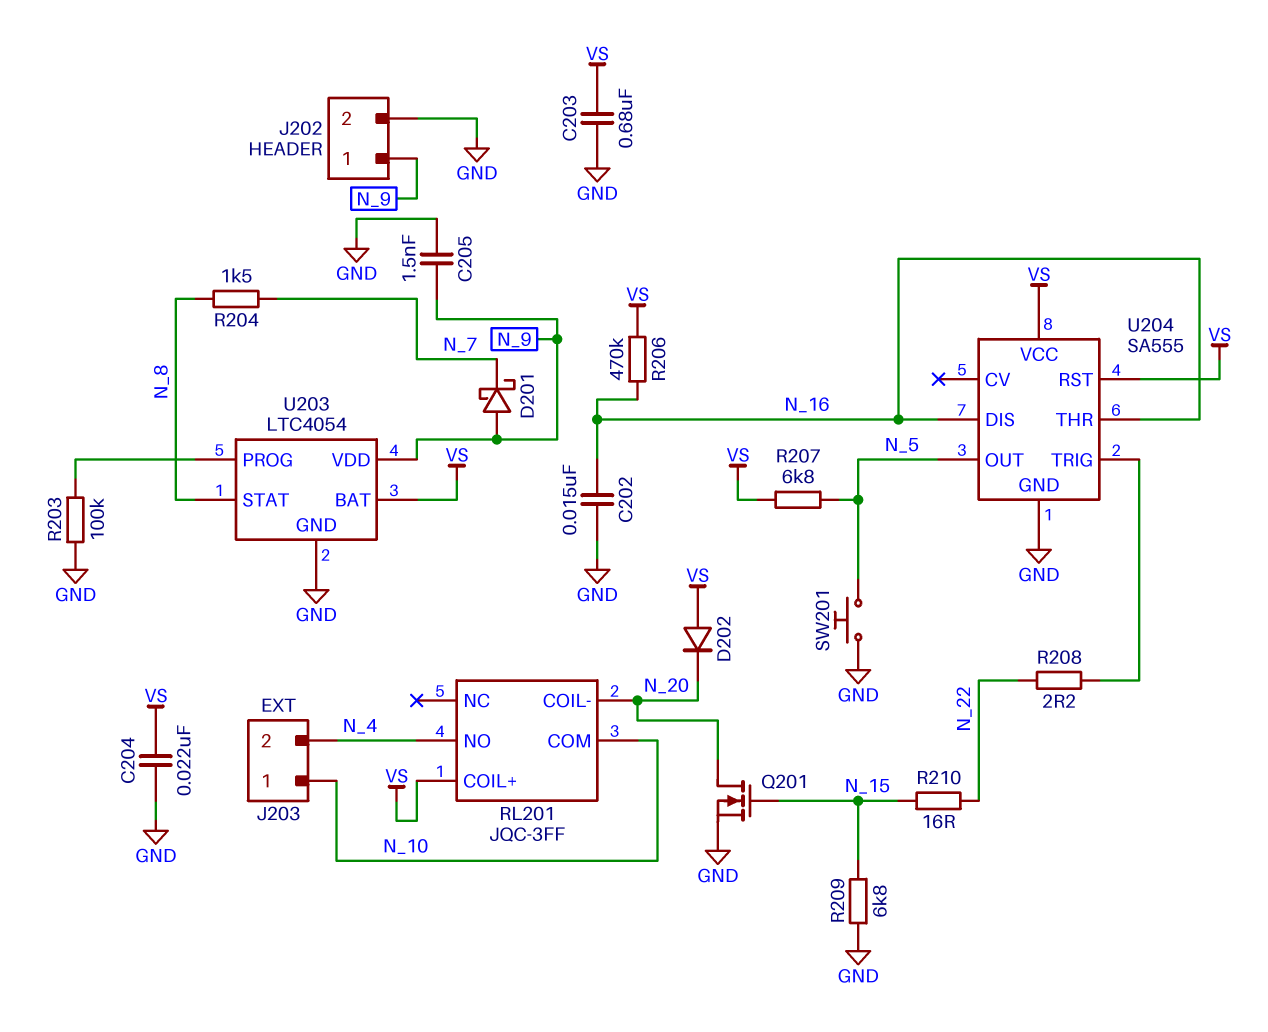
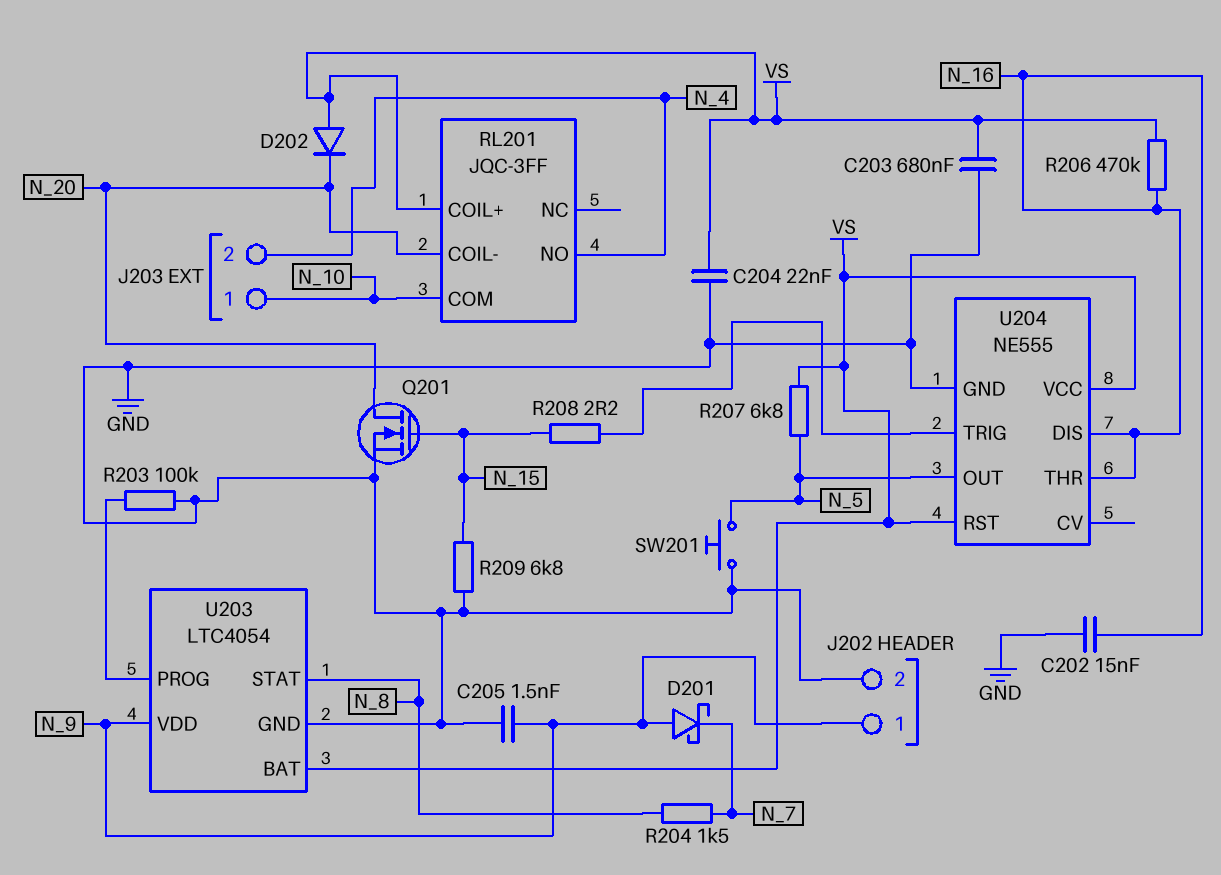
R208: 2.2 (N_22, U204/TRIG) -> 2.2 (N_15, U204/TRIG)
R210: 16 (N_15, N_22) -> none
U204: SA555 -> NE555

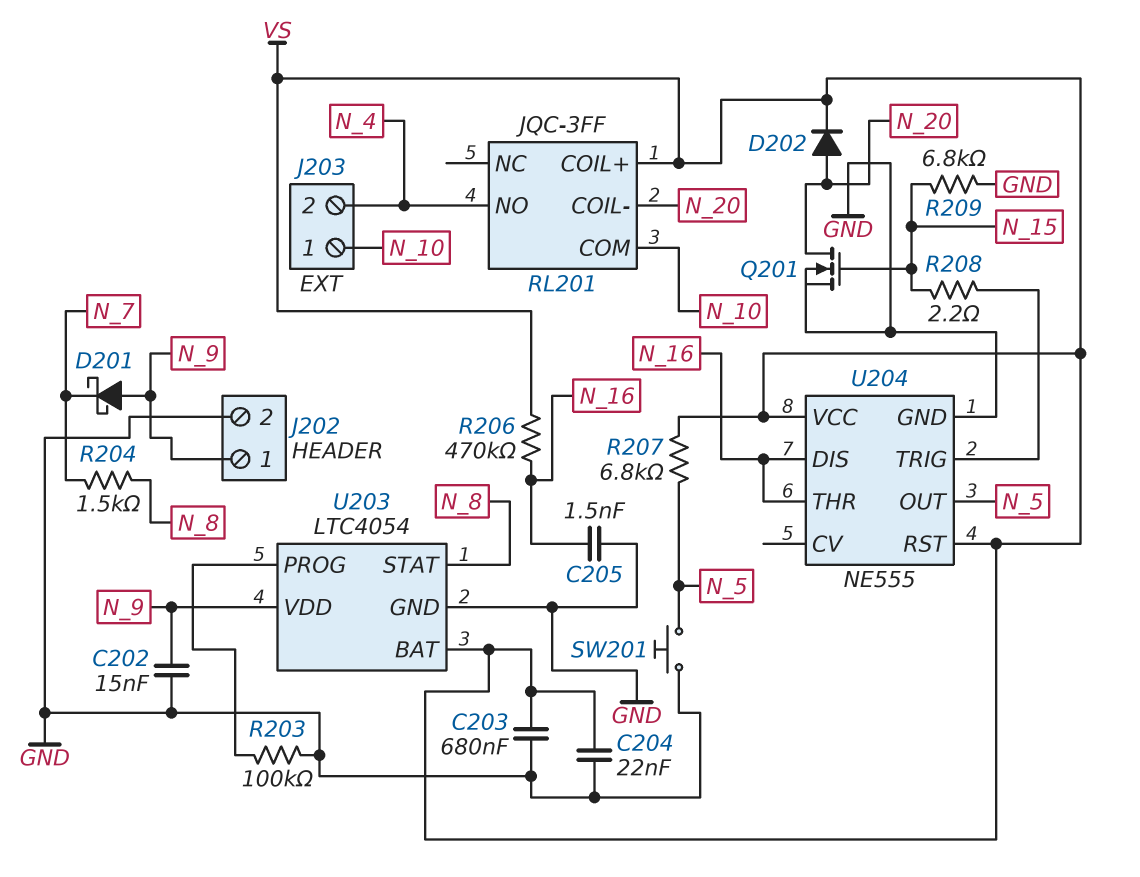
C202: 15nF (GND, N_16) -> 15nF (GND, N_9)
C205: 1.5nF (GND, N_9) -> 1.5nF (GND, N_16)
D202: diode (A VS, K N_20) -> diode (A N_20, K VS)

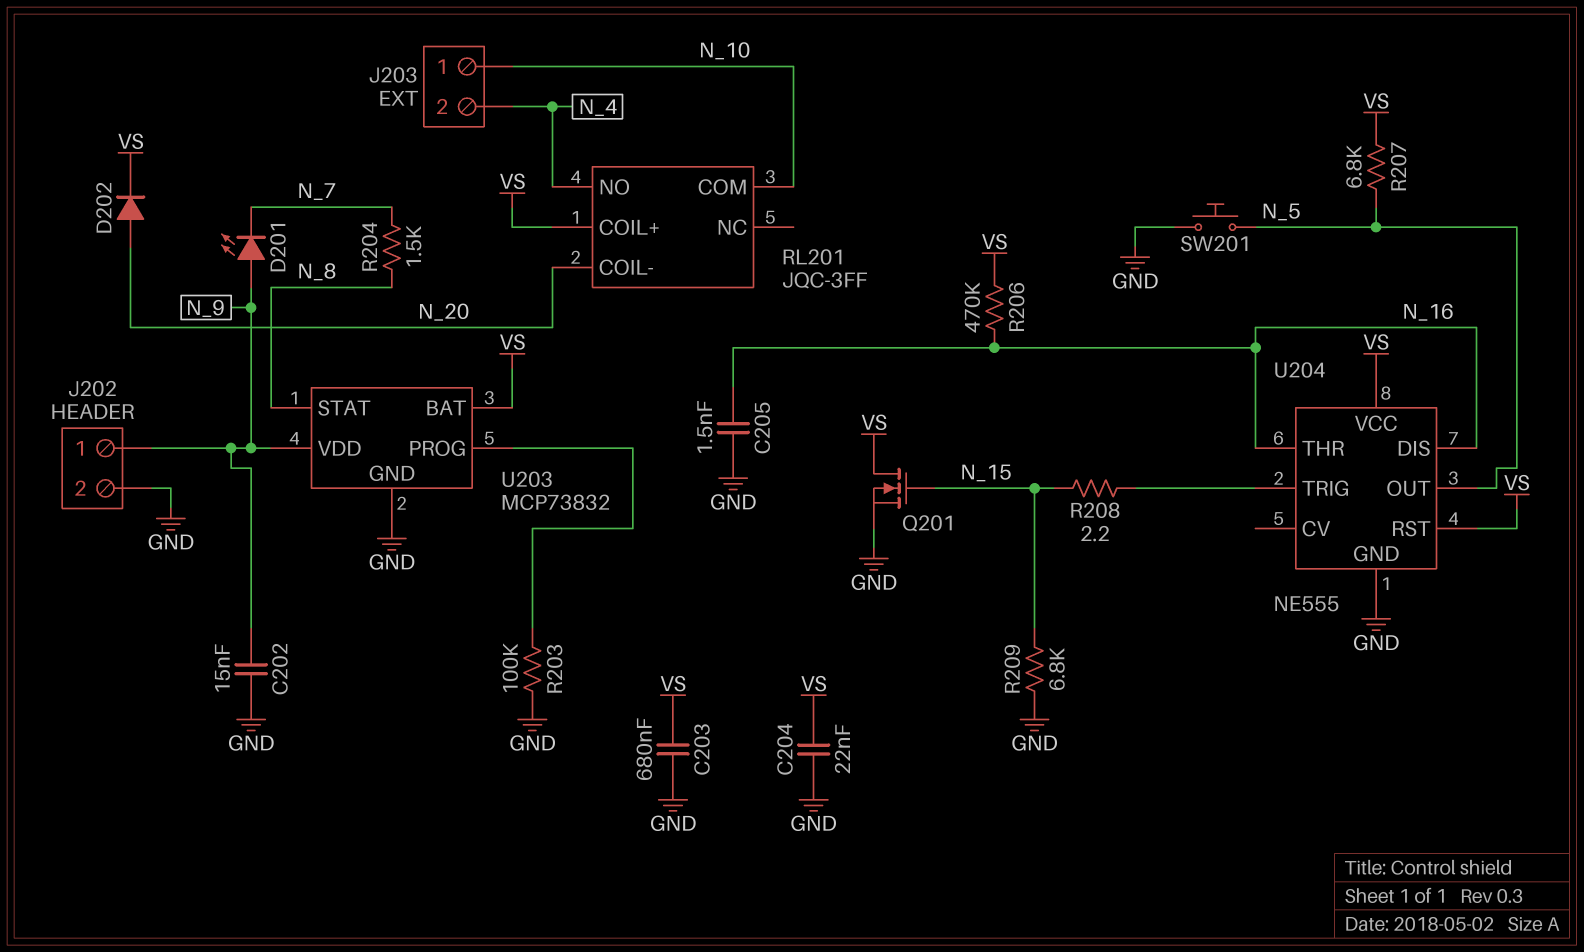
D201: schottky (A N_9, K N_7) -> LED (A N_9, K N_7)
Q201: NMOS (G N_15, D N_20, S GND) -> NMOS (G N_15, D VS, S GND)
U203: LTC4054 -> MCP73832

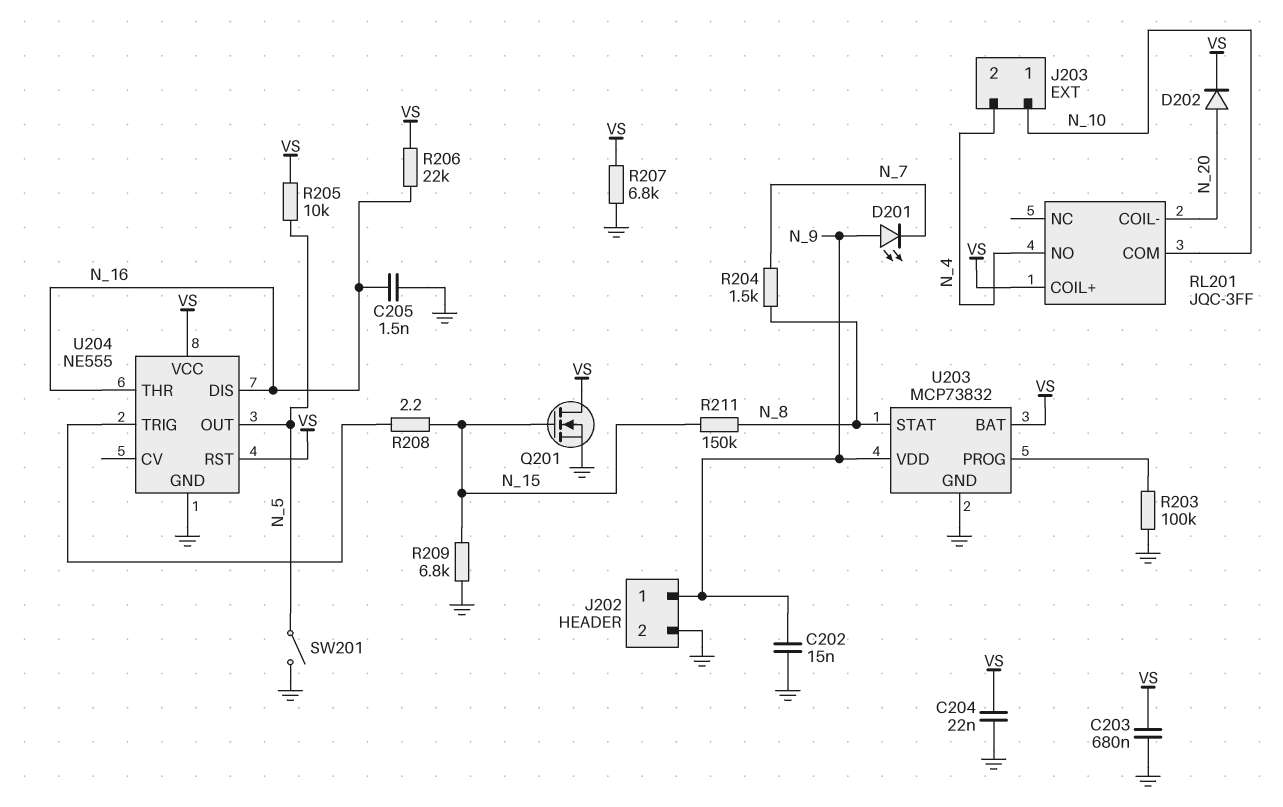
R205: none -> 10k (N_5, VS)
R206: 470k (N_16, VS) -> 22k (N_16, VS)
R207: 6.8k (N_5, VS) -> 6.8k (GND, VS)
R211: none -> 150k (N_8, N_15)
SW201: button (GND, N_5) -> switch (GND, N_5)

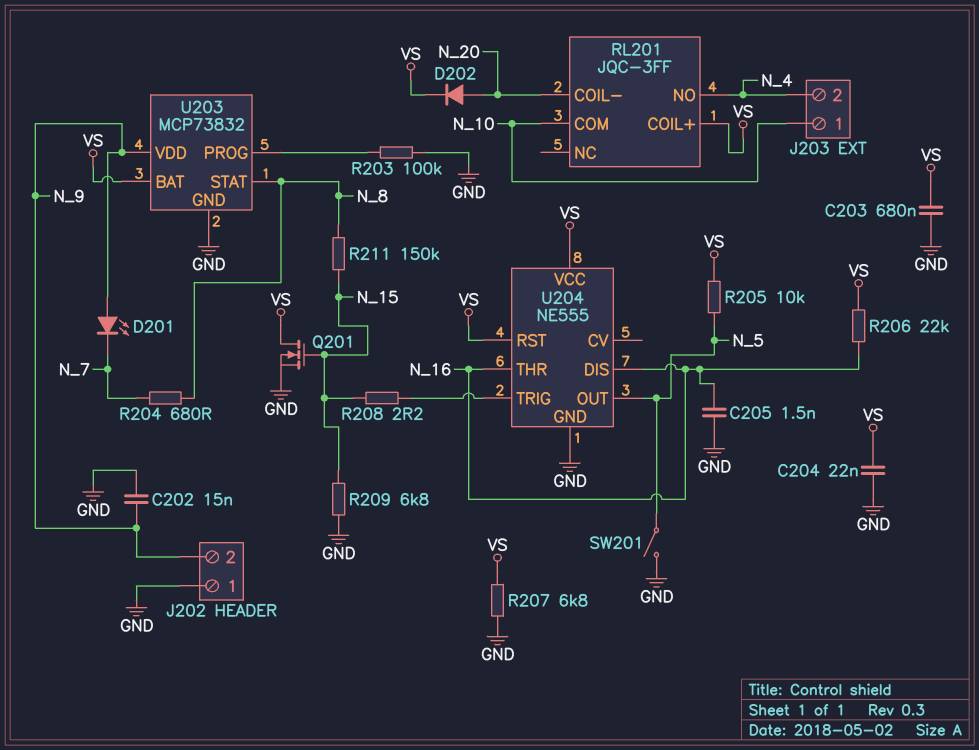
J202 pin 1: N_9 -> GND
J202 pin 2: GND -> N_9
R204: 1.5k (N_7, N_8) -> 680 (N_7, N_8)

